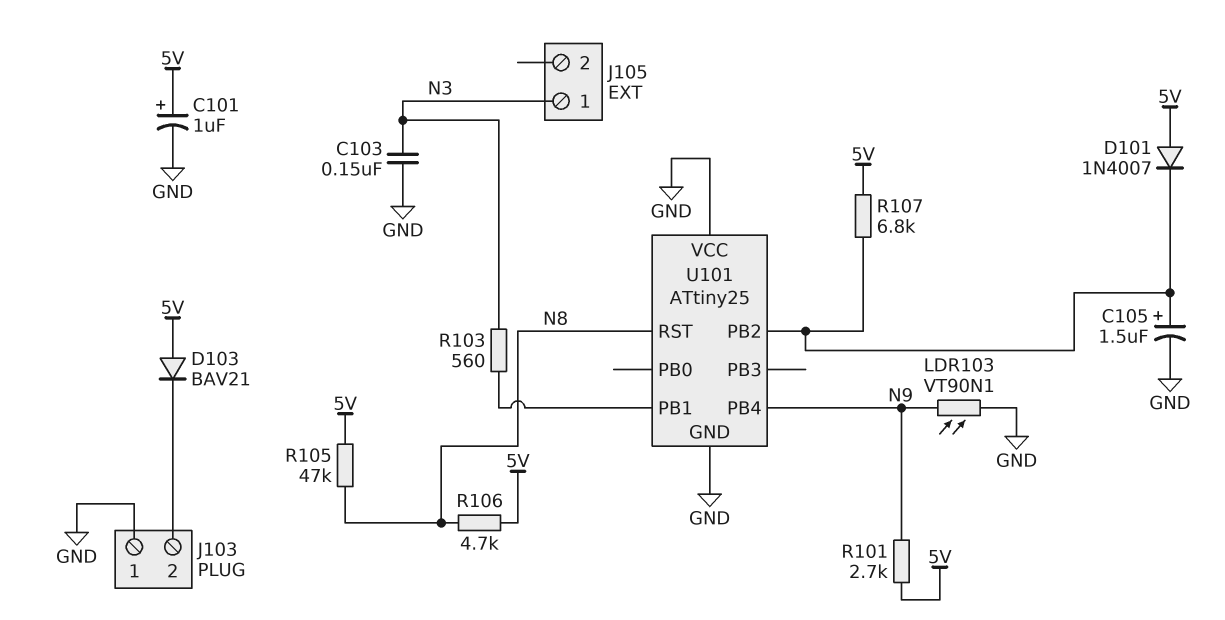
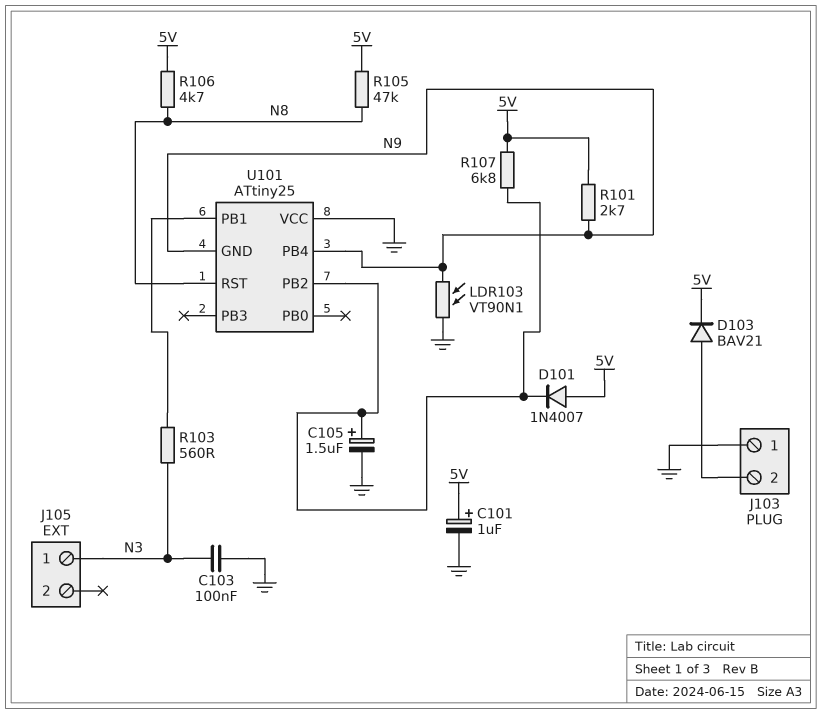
C103: 150nF (GND, N3) -> 100nF (GND, N3)
D103: diode BAV21 (A 5V, K J103/2) -> diode BAV21 (A J103/2, K 5V)
U101 pin GND: GND -> N9

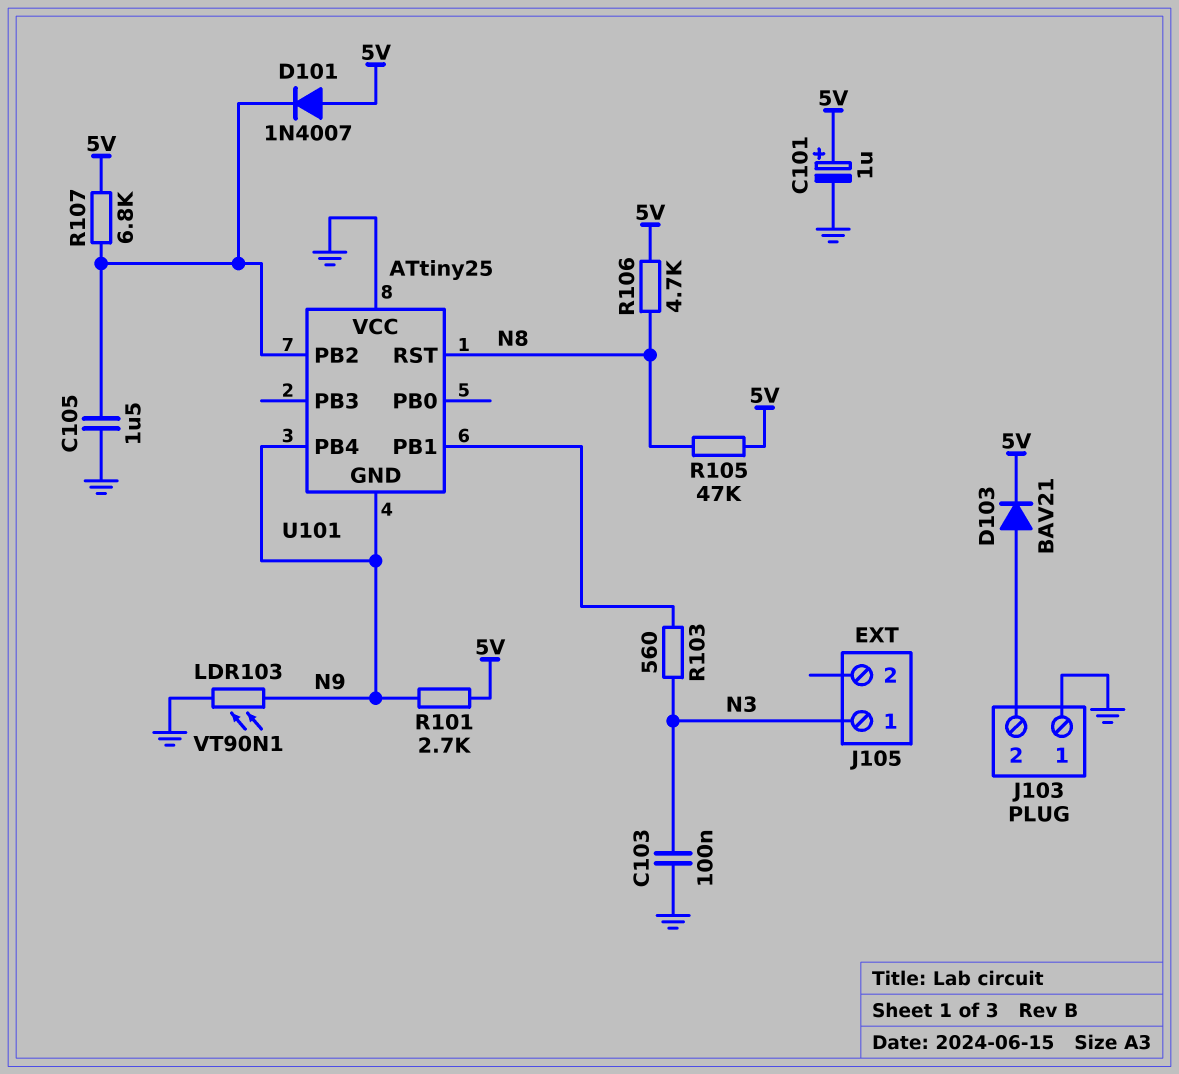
C105: 1.5uF (plus U101/PB2, minus GND) -> 1.5uF (GND, U101/PB2)

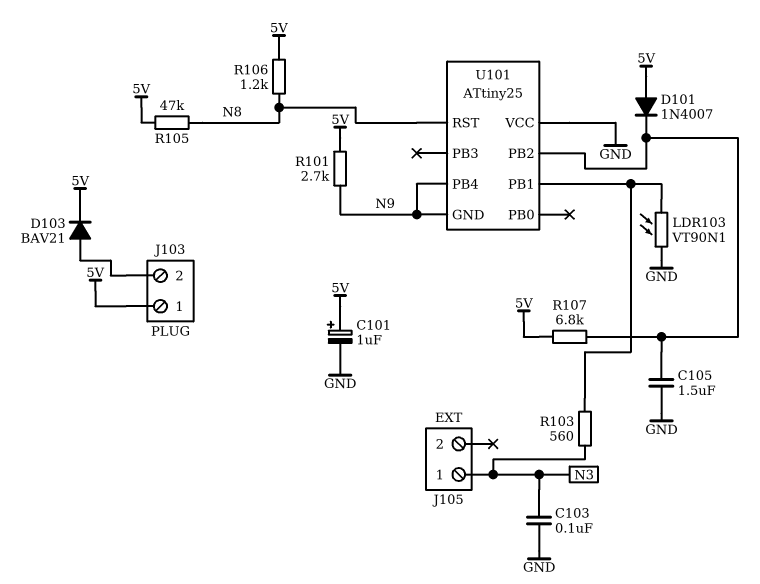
J103 pin 1: GND -> 5V
LDR103: VT90N1 (GND, N9) -> VT90N1 (GND, U101/PB1)
R106: 4.7k (5V, N8) -> 1.2k (5V, N8)

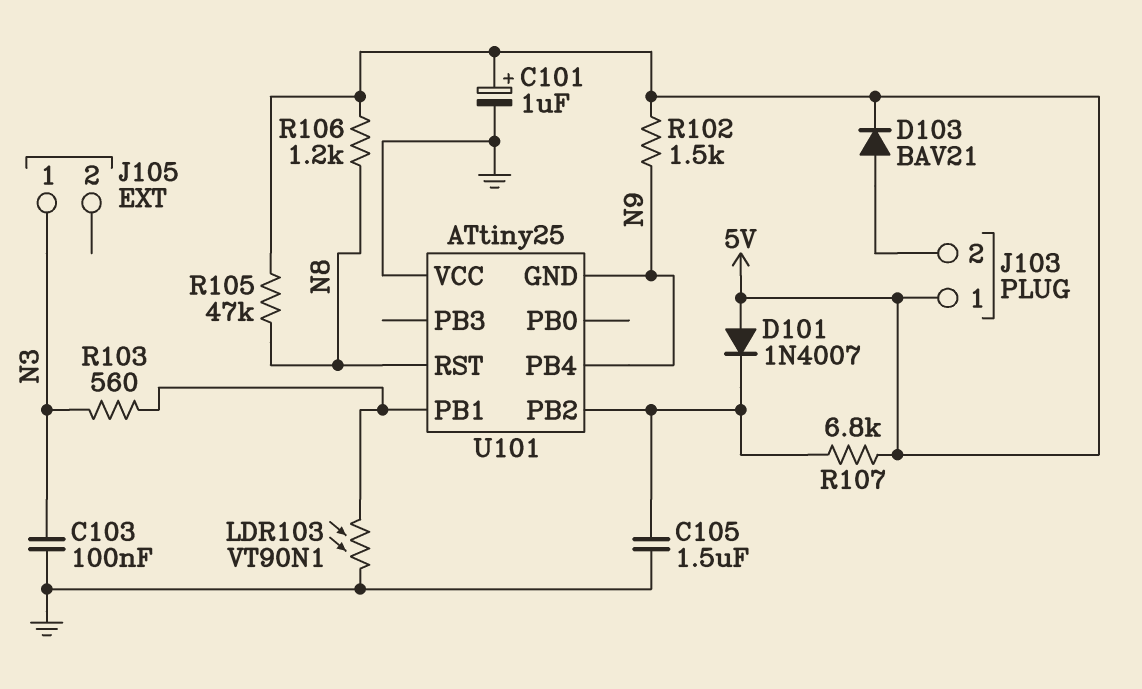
R101: 2.7k (5V, N9) -> none
R102: none -> 1.5k (5V, N9)

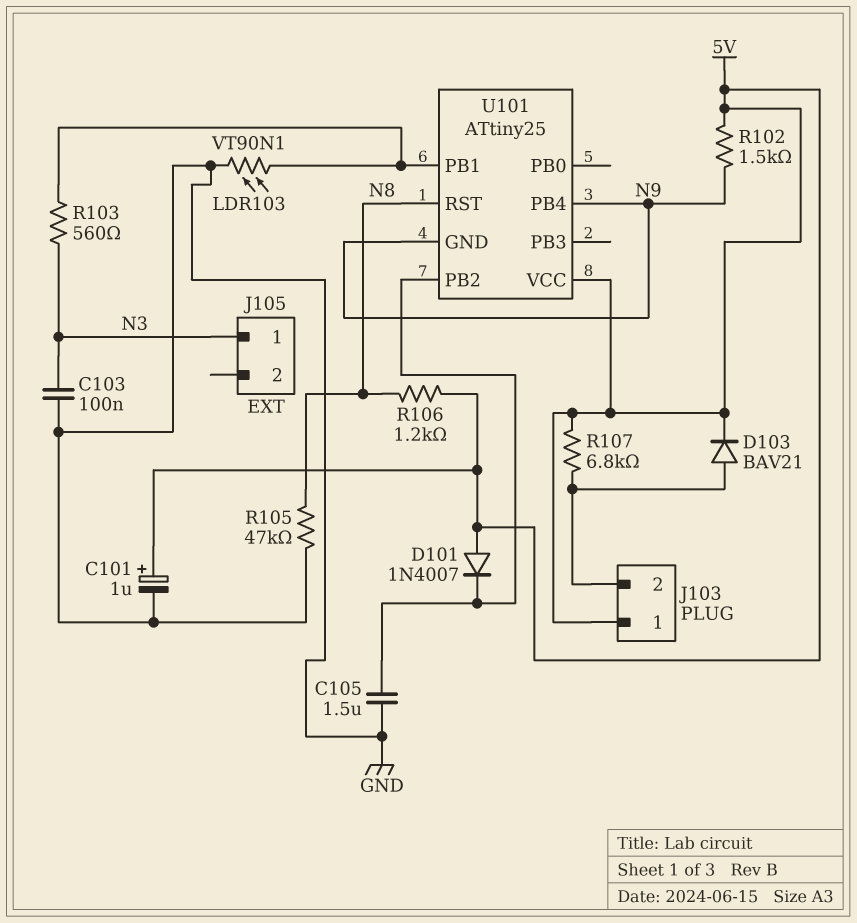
R105: 47k (5V, N8) -> 47k (GND, N8)
R107: 6.8k (5V, U101/PB2) -> 6.8k (5V, J103/2)
U101 pin VCC: GND -> 5V

